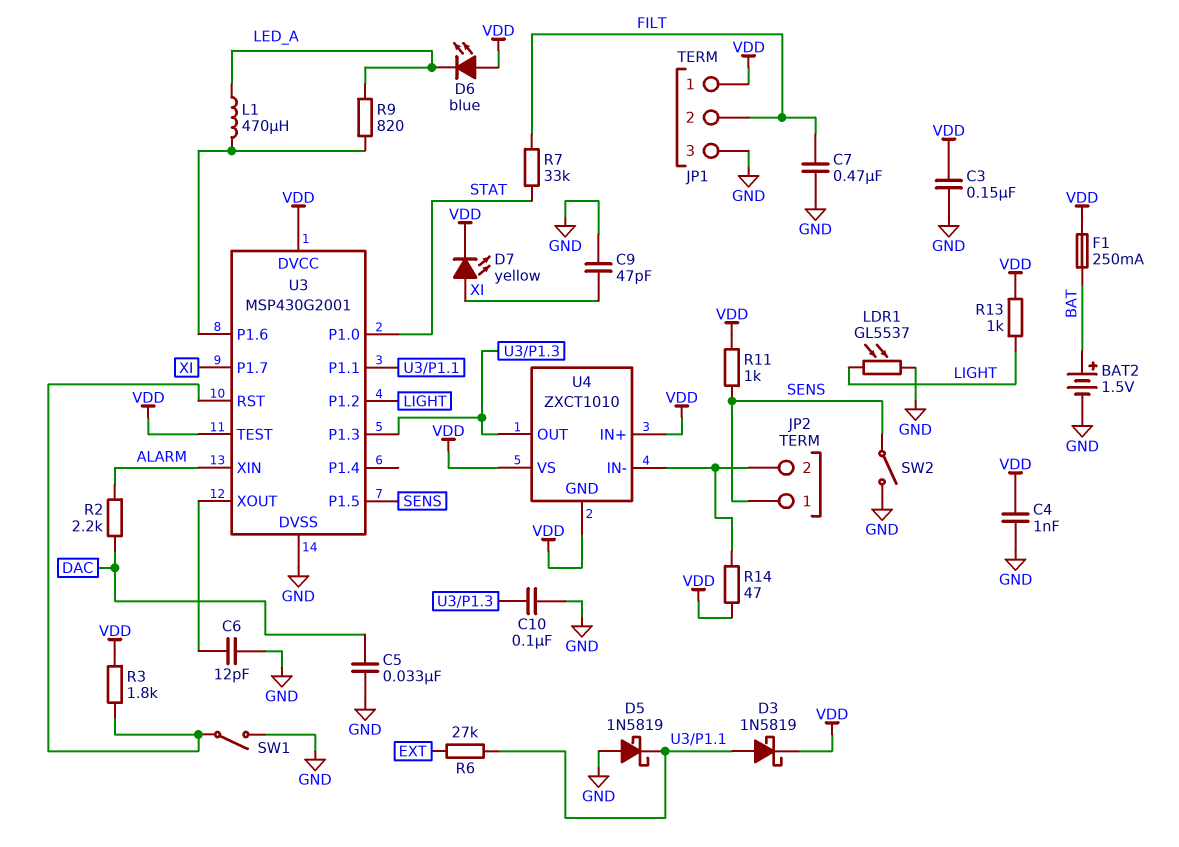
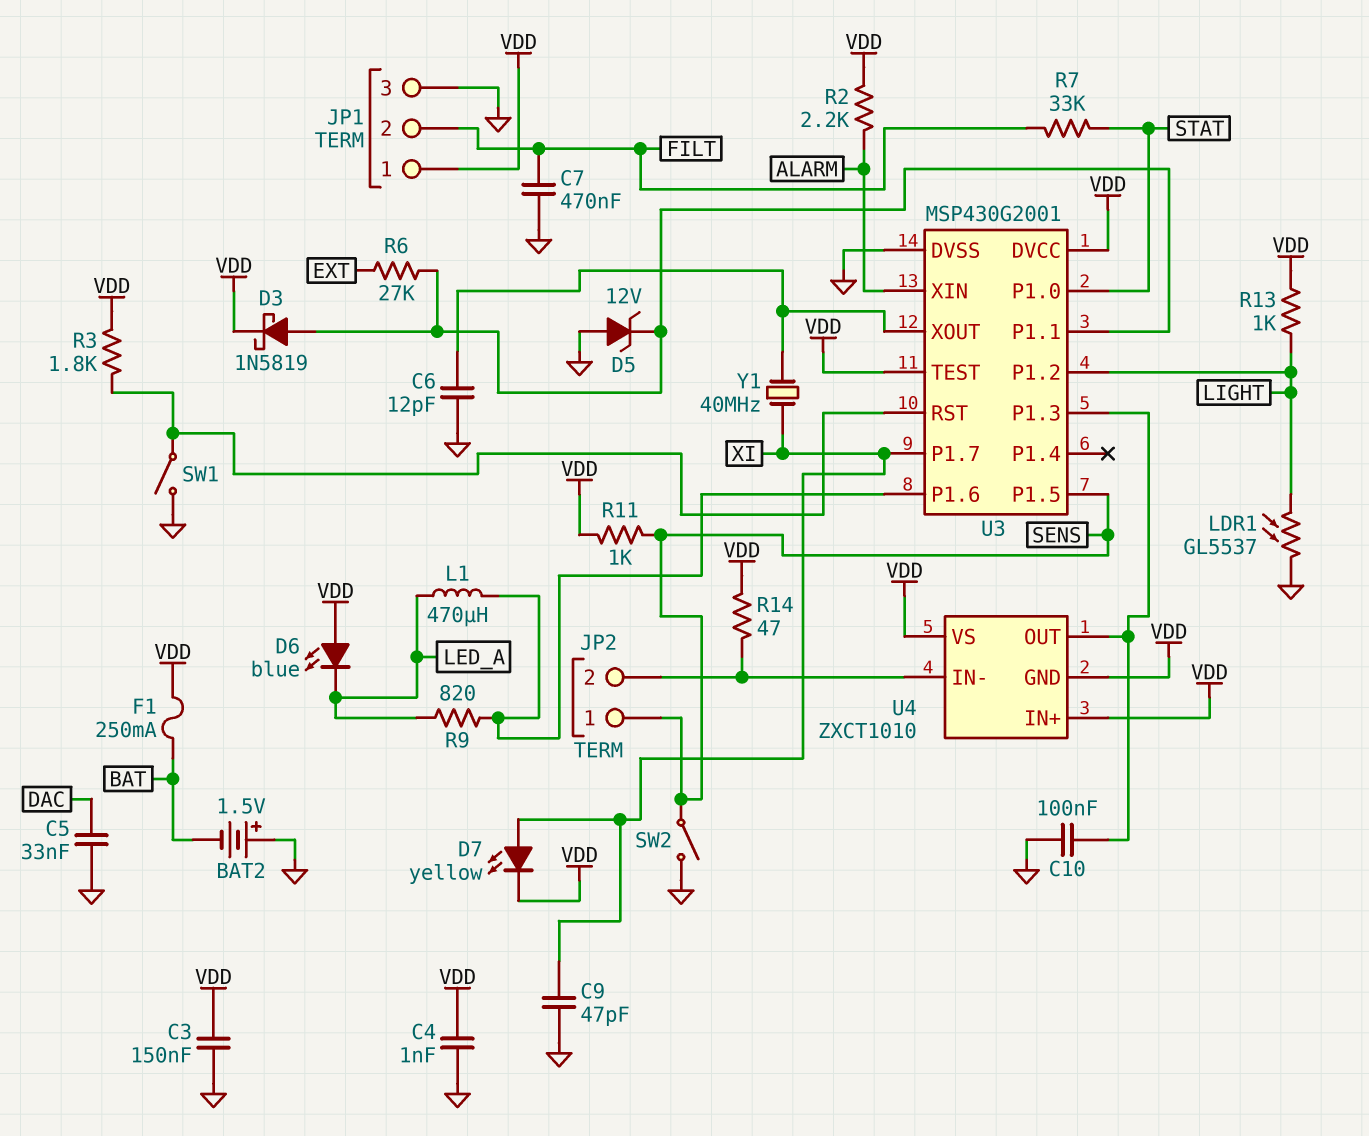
BAT2: 1.5V (plus BAT, minus GND) -> 1.5V (plus GND, minus BAT)
D5: schottky 1N5819 (A GND, K U3/P1.1) -> zener 12V (A GND, K U3/P1.1)
R2: 2.2k (ALARM, DAC) -> 2.2k (ALARM, VDD)
Y1: none -> 40MHz (U3/XOUT, XI)

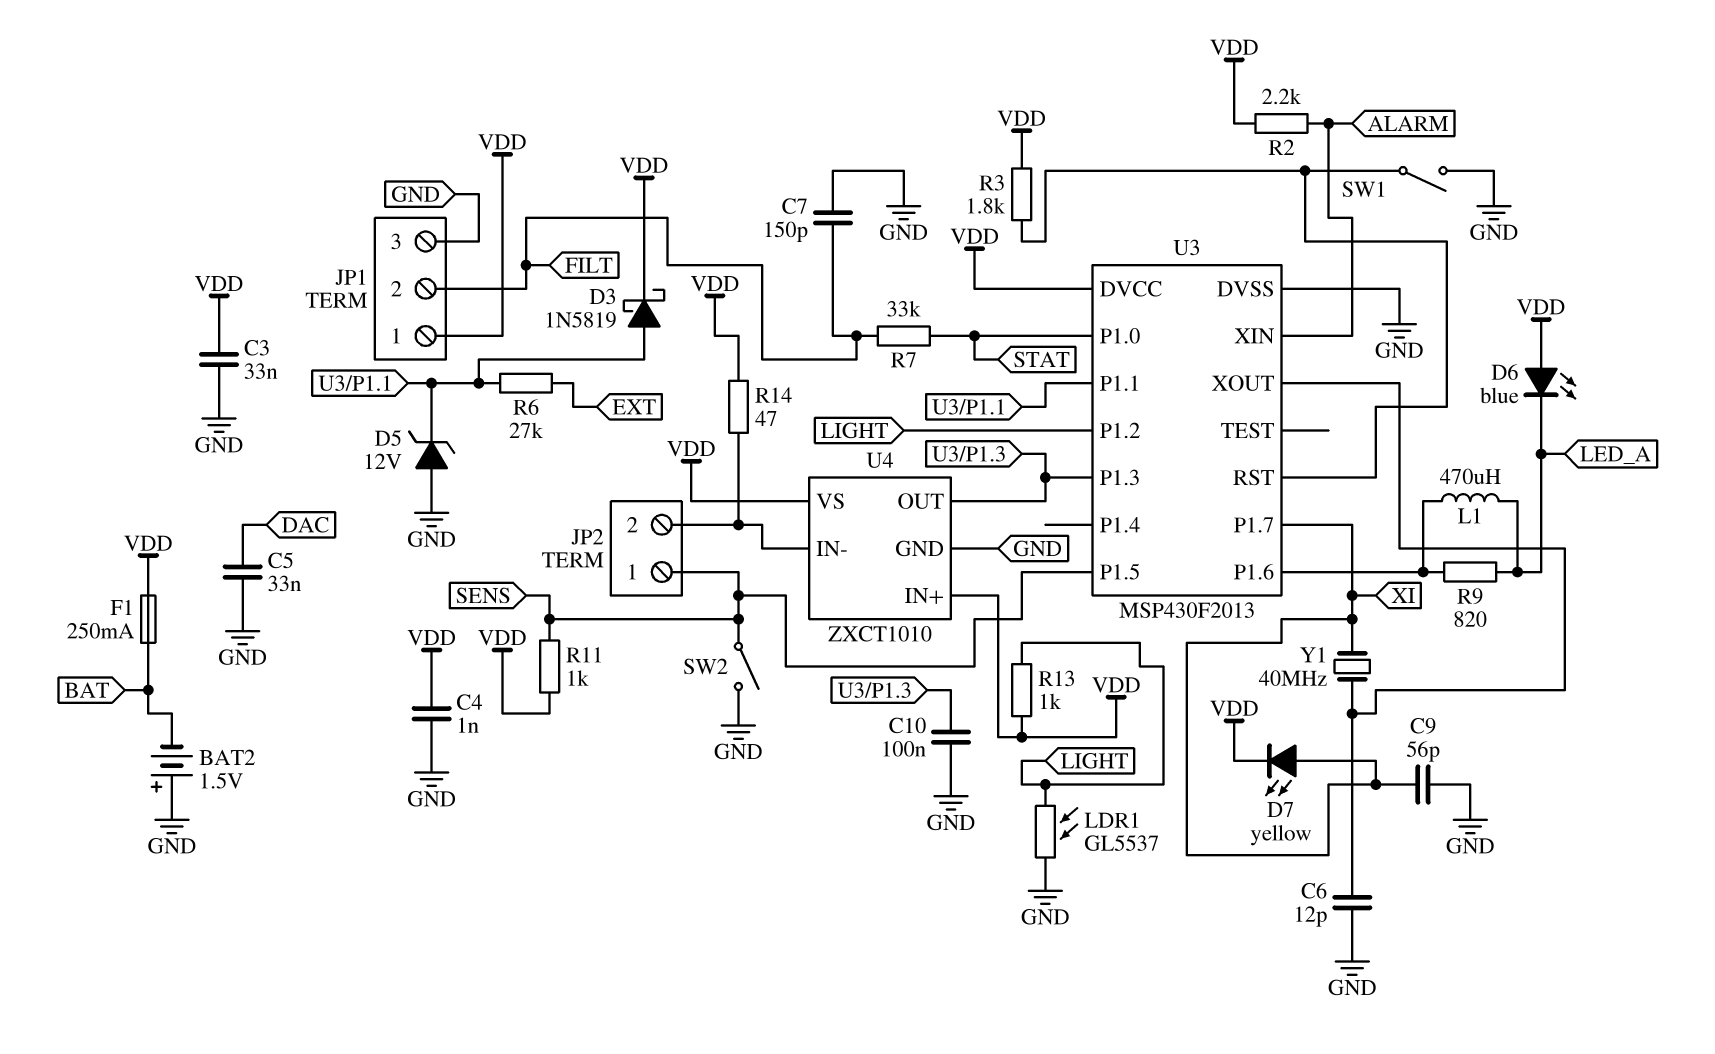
C3: 150nF (GND, VDD) -> 33nF (GND, VDD)
C7: 470nF (FILT, GND) -> 150pF (FILT, GND)
C9: 47pF (GND, XI) -> 56pF (GND, XI)
U3: MSP430G2001 -> MSP430F2013
U3 pin TEST: VDD -> none
U4 pin GND: VDD -> GND

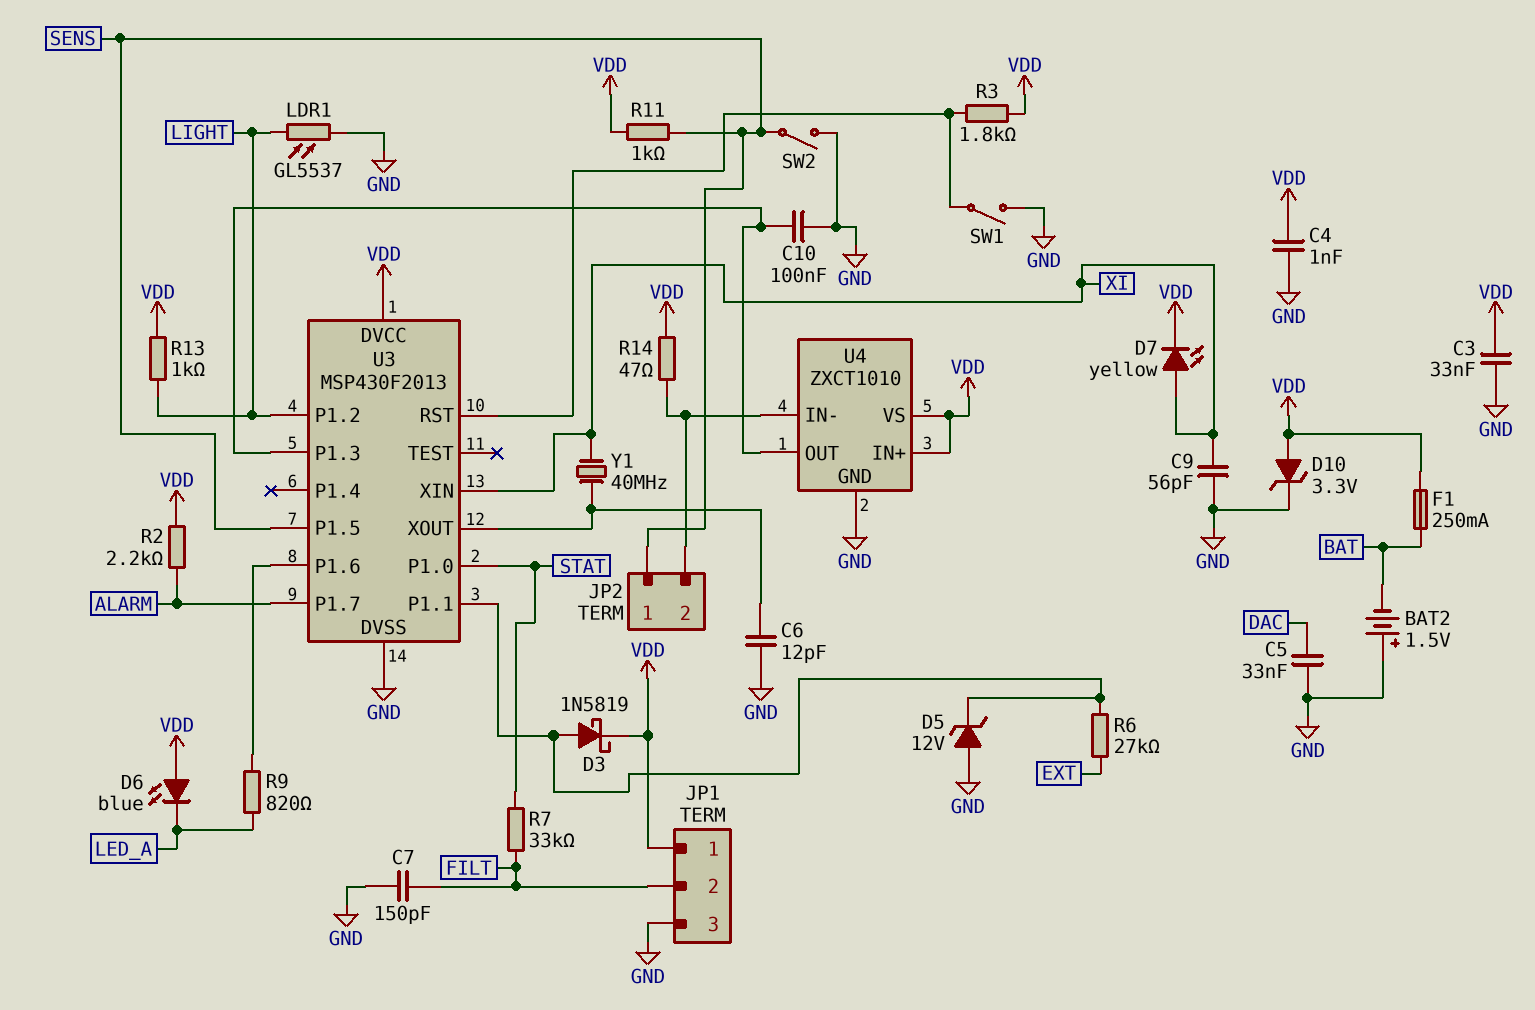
D10: none -> zener 3.3V (A VDD, K GND)
L1: 470uH (LED_A, U3/P1.6) -> none
U3 pin P1.7: XI -> ALARM
U3 pin XIN: ALARM -> XI

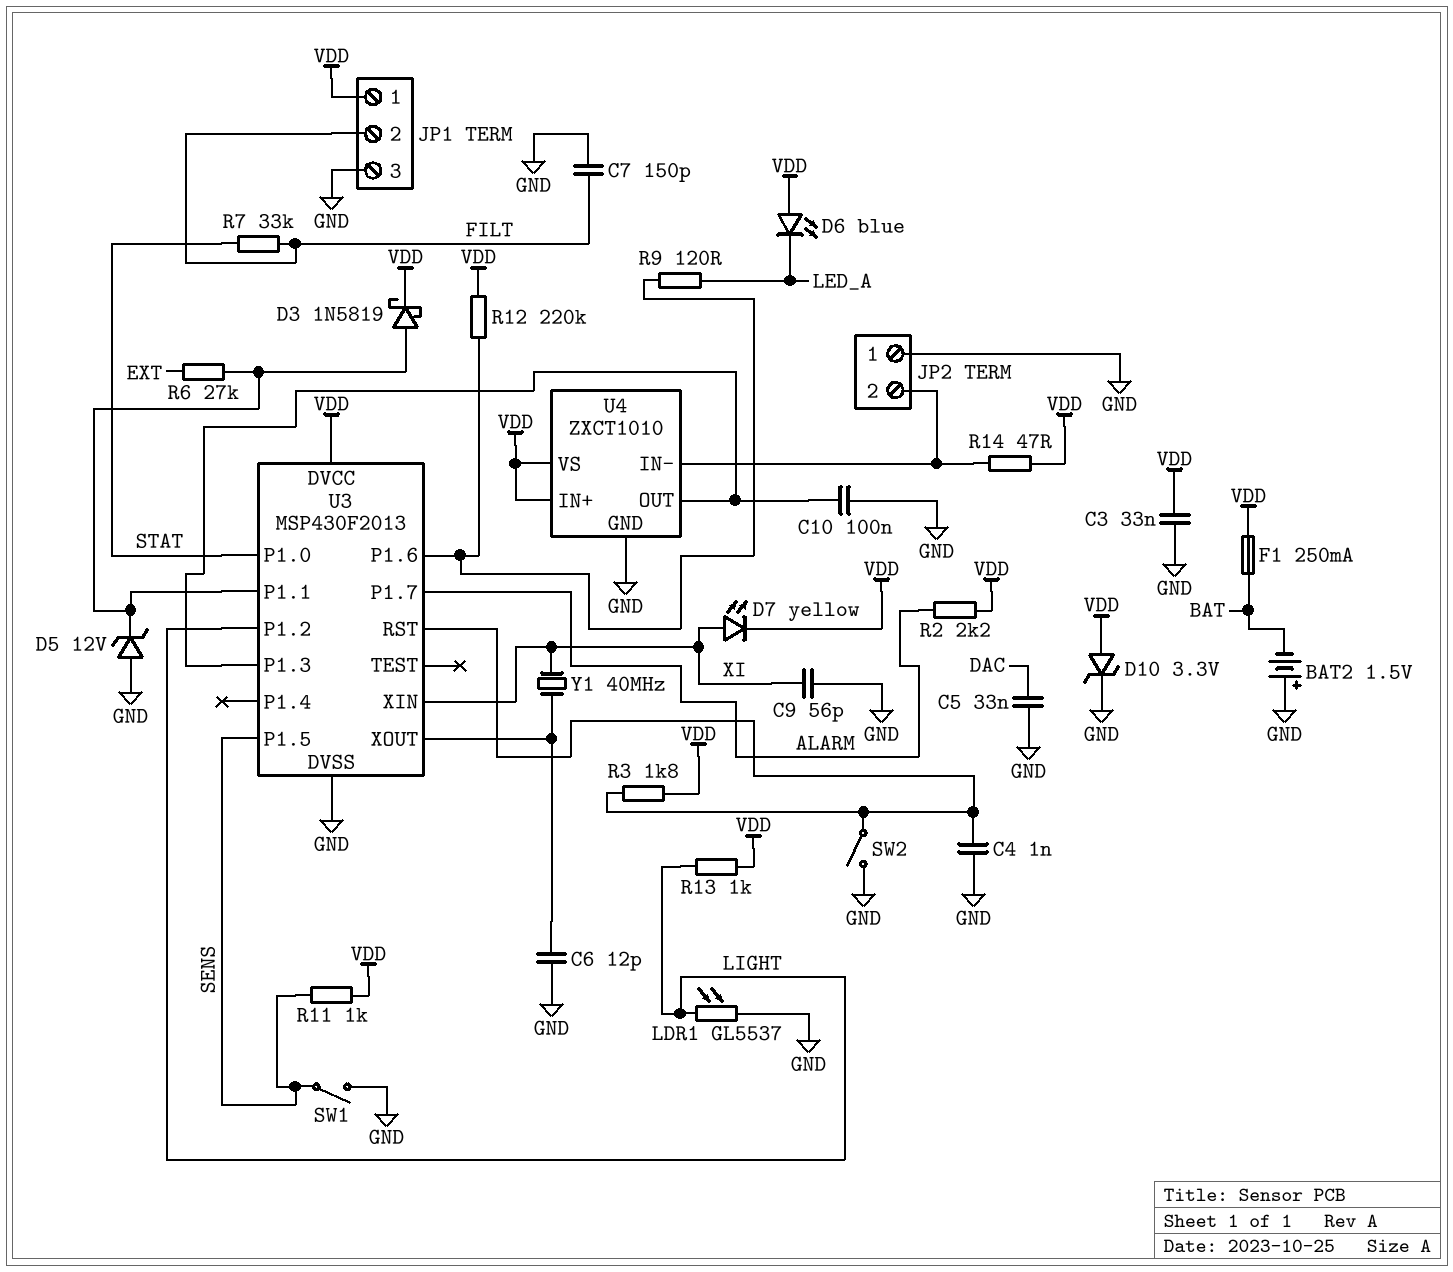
C4: 1nF (GND, VDD) -> 1nF (GND, U3/RST)
JP2 pin 1: SENS -> GND
R9: 820 (LED_A, U3/P1.6) -> 120 (LED_A, U3/P1.6)
R12: none -> 220k (U3/P1.6, VDD)
SW1: switch (GND, U3/RST) -> switch (GND, SENS)
SW2: switch (GND, SENS) -> switch (GND, U3/RST)

